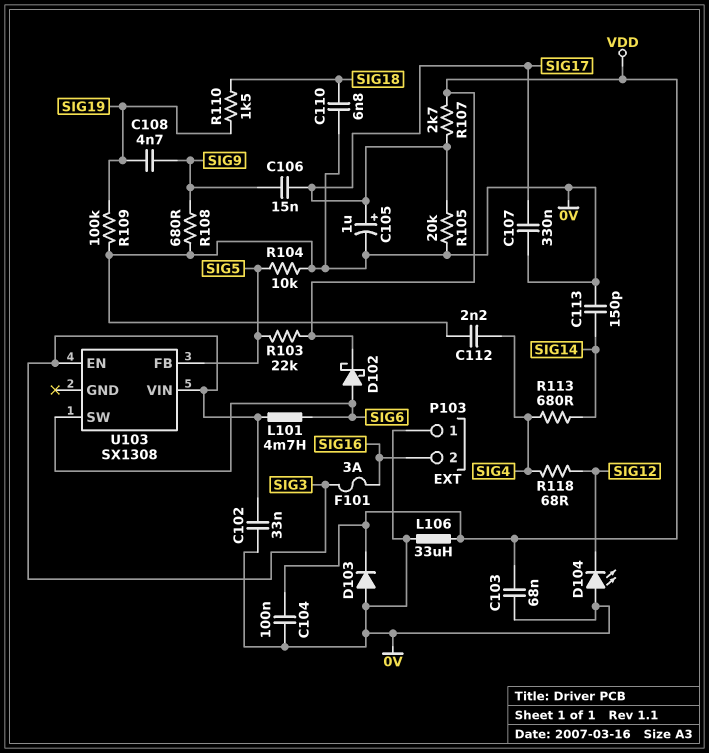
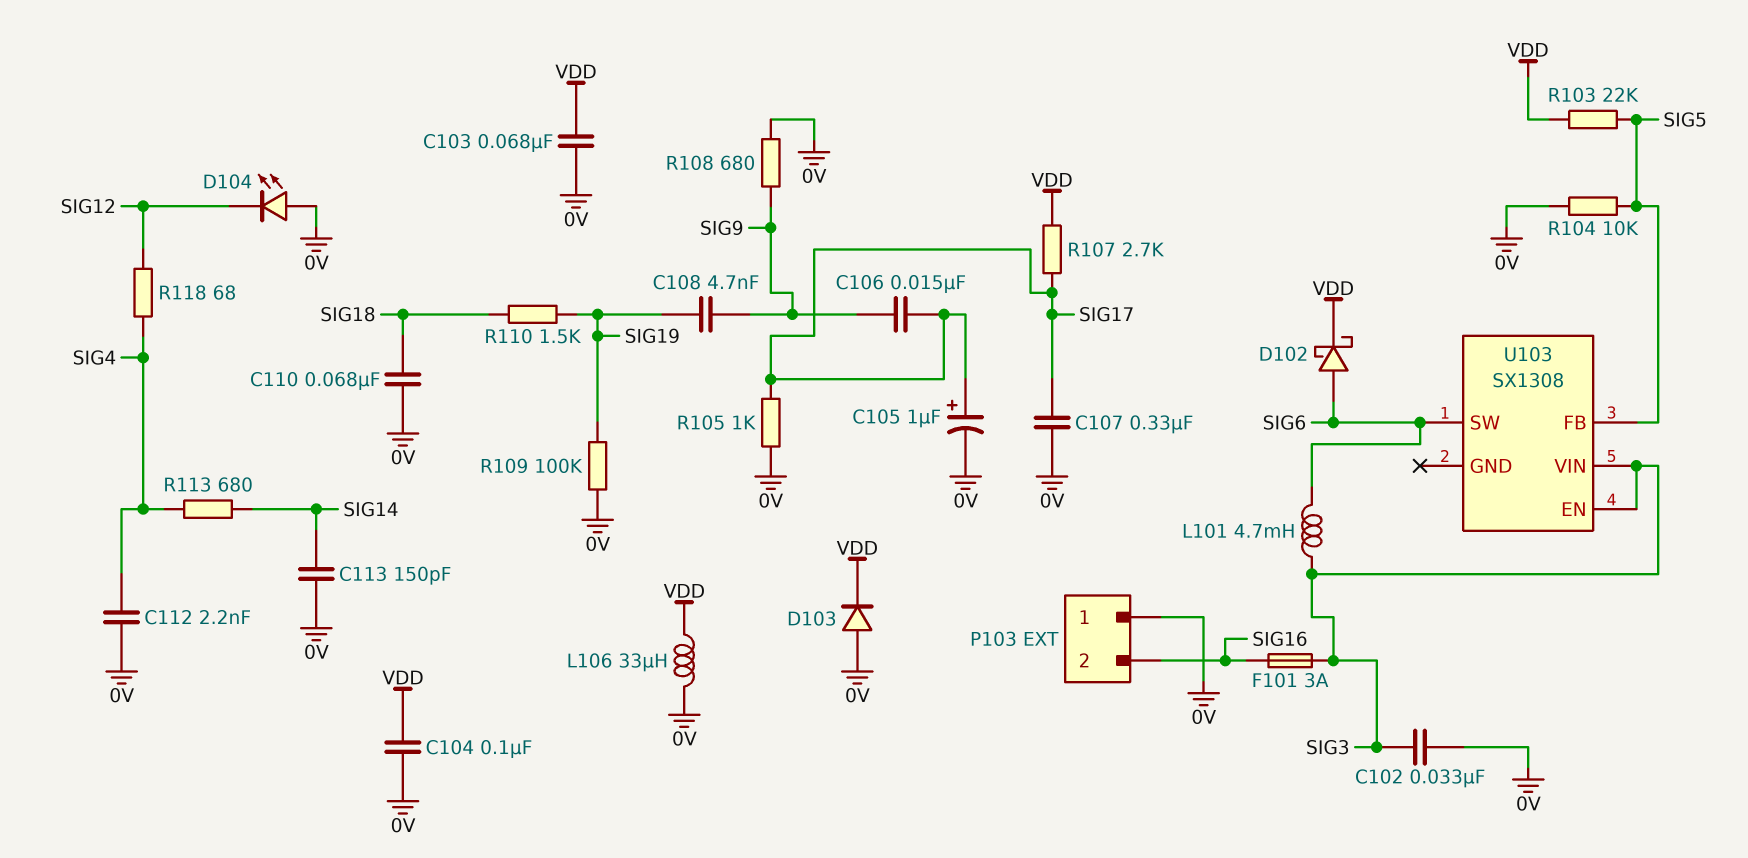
C110: 6.8nF (0V, SIG18) -> 68nF (0V, SIG18)
R105: 20k (0V, SIG17) -> 1k (0V, SIG17)

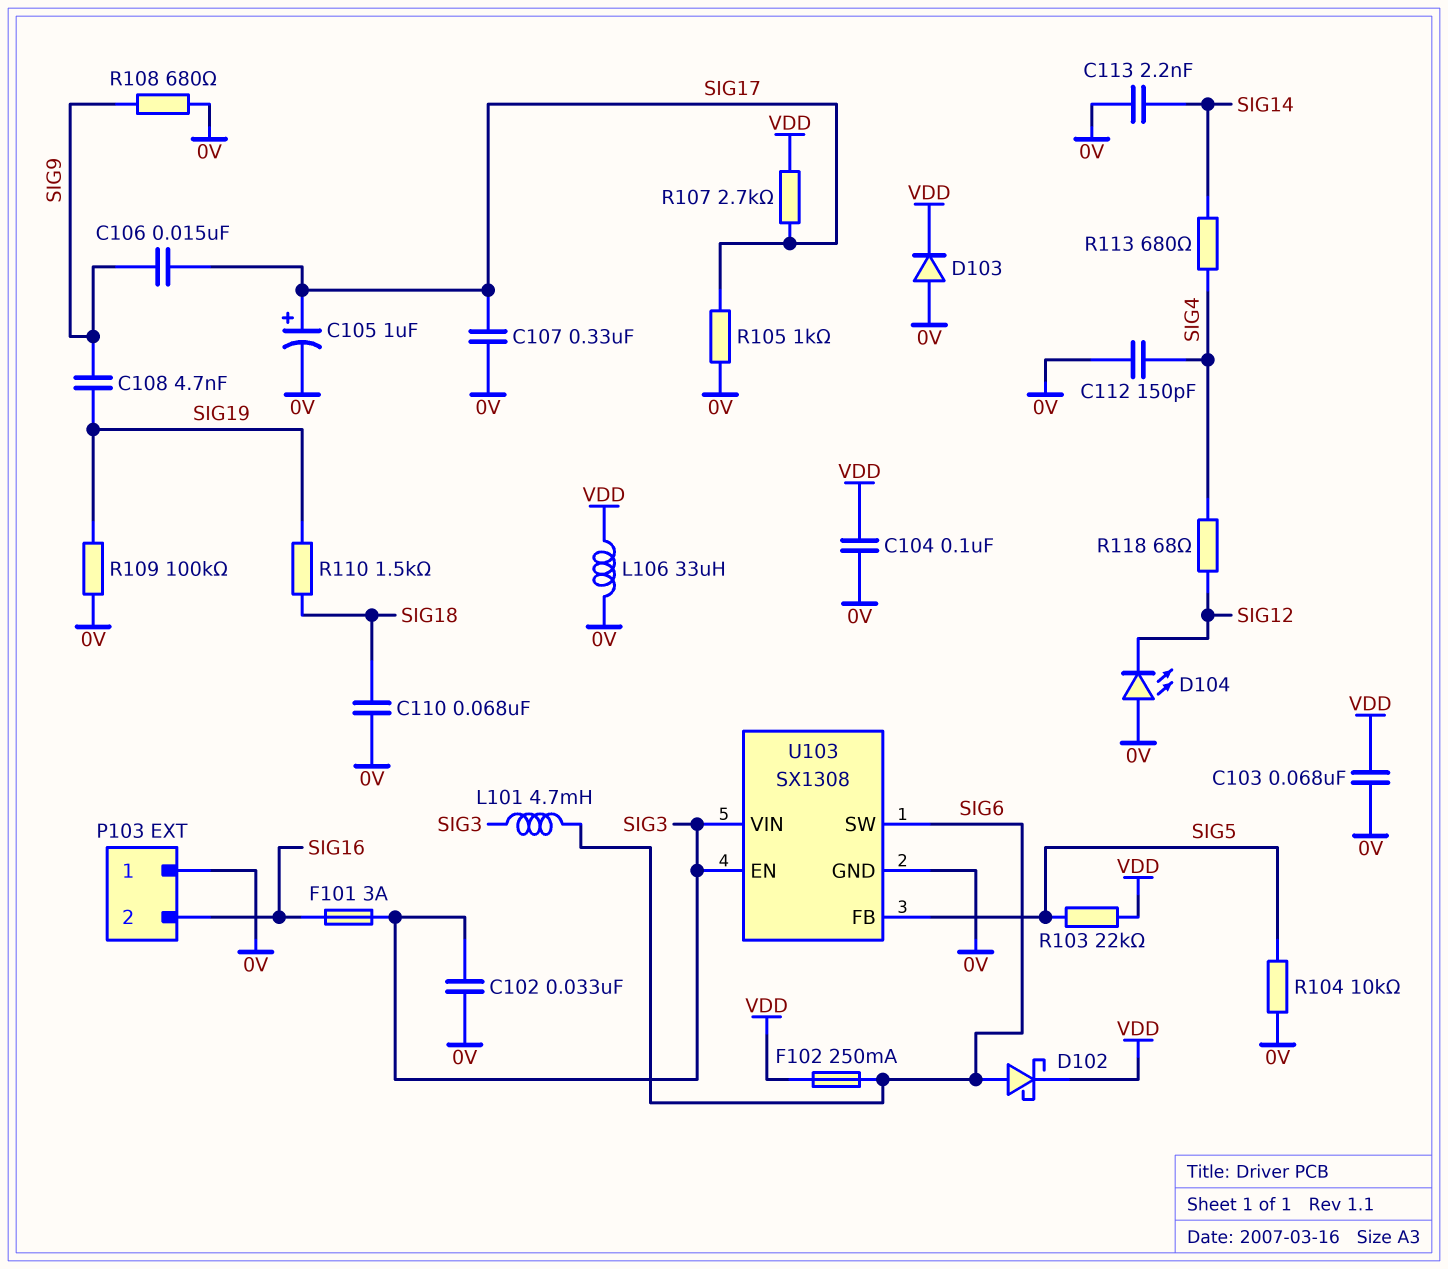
C112: 2.2nF (0V, SIG4) -> 150pF (0V, SIG4)
C113: 150pF (0V, SIG14) -> 2.2nF (0V, SIG14)
F102: none -> 250mA (SIG6, VDD)
U103 pin GND: none -> 0V

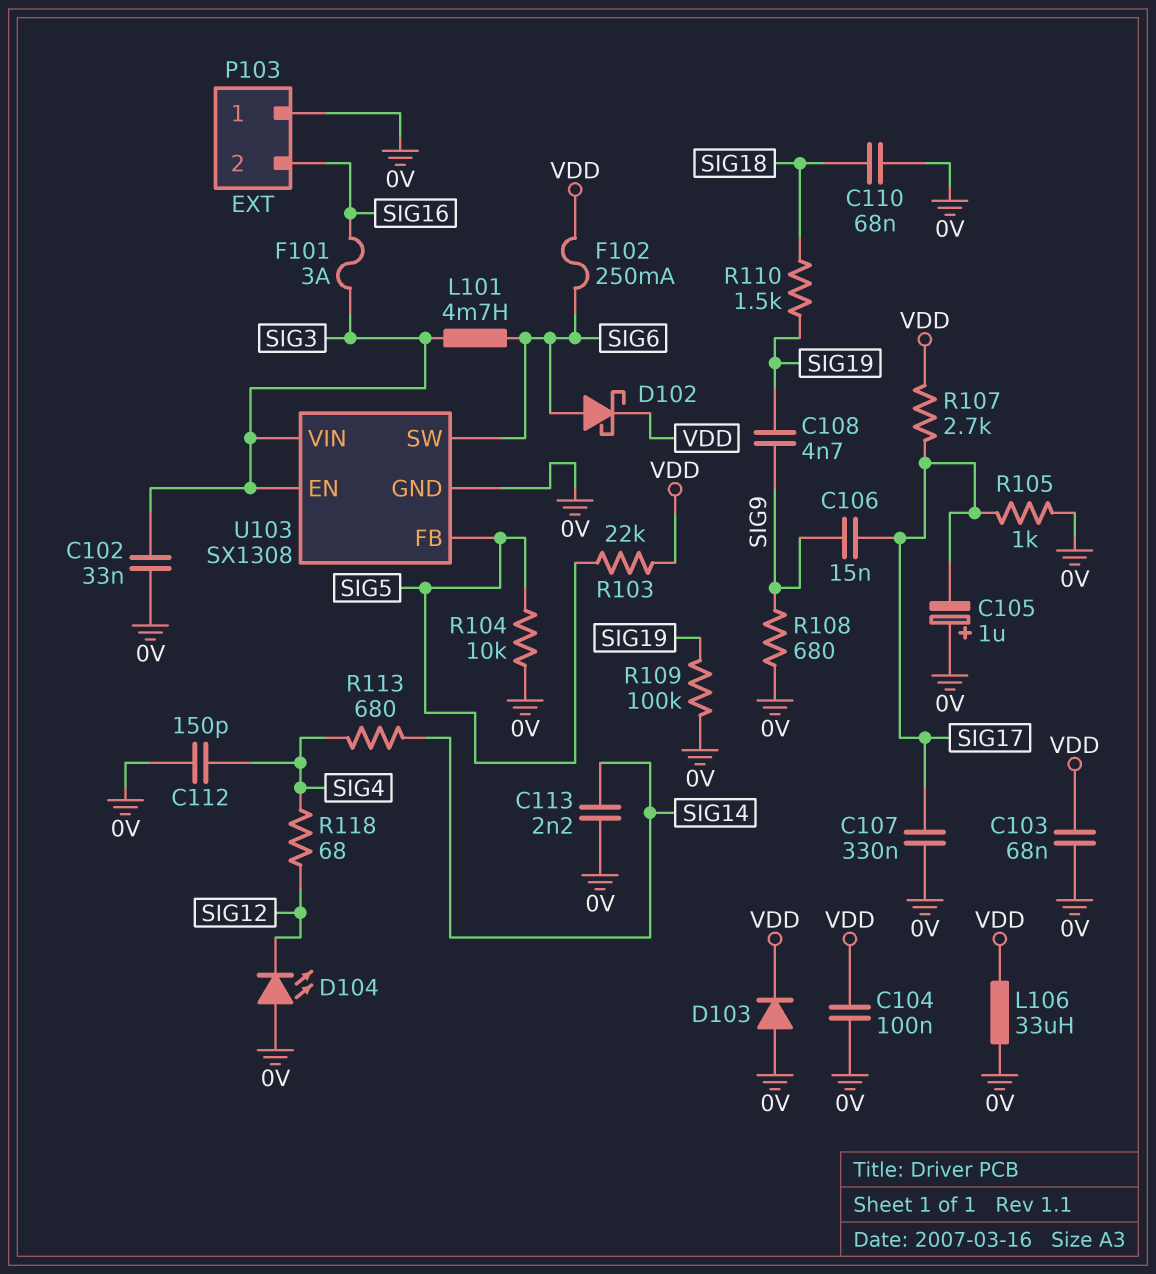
C105: 1uF (plus SIG17, minus 0V) -> 1uF (plus 0V, minus SIG17)

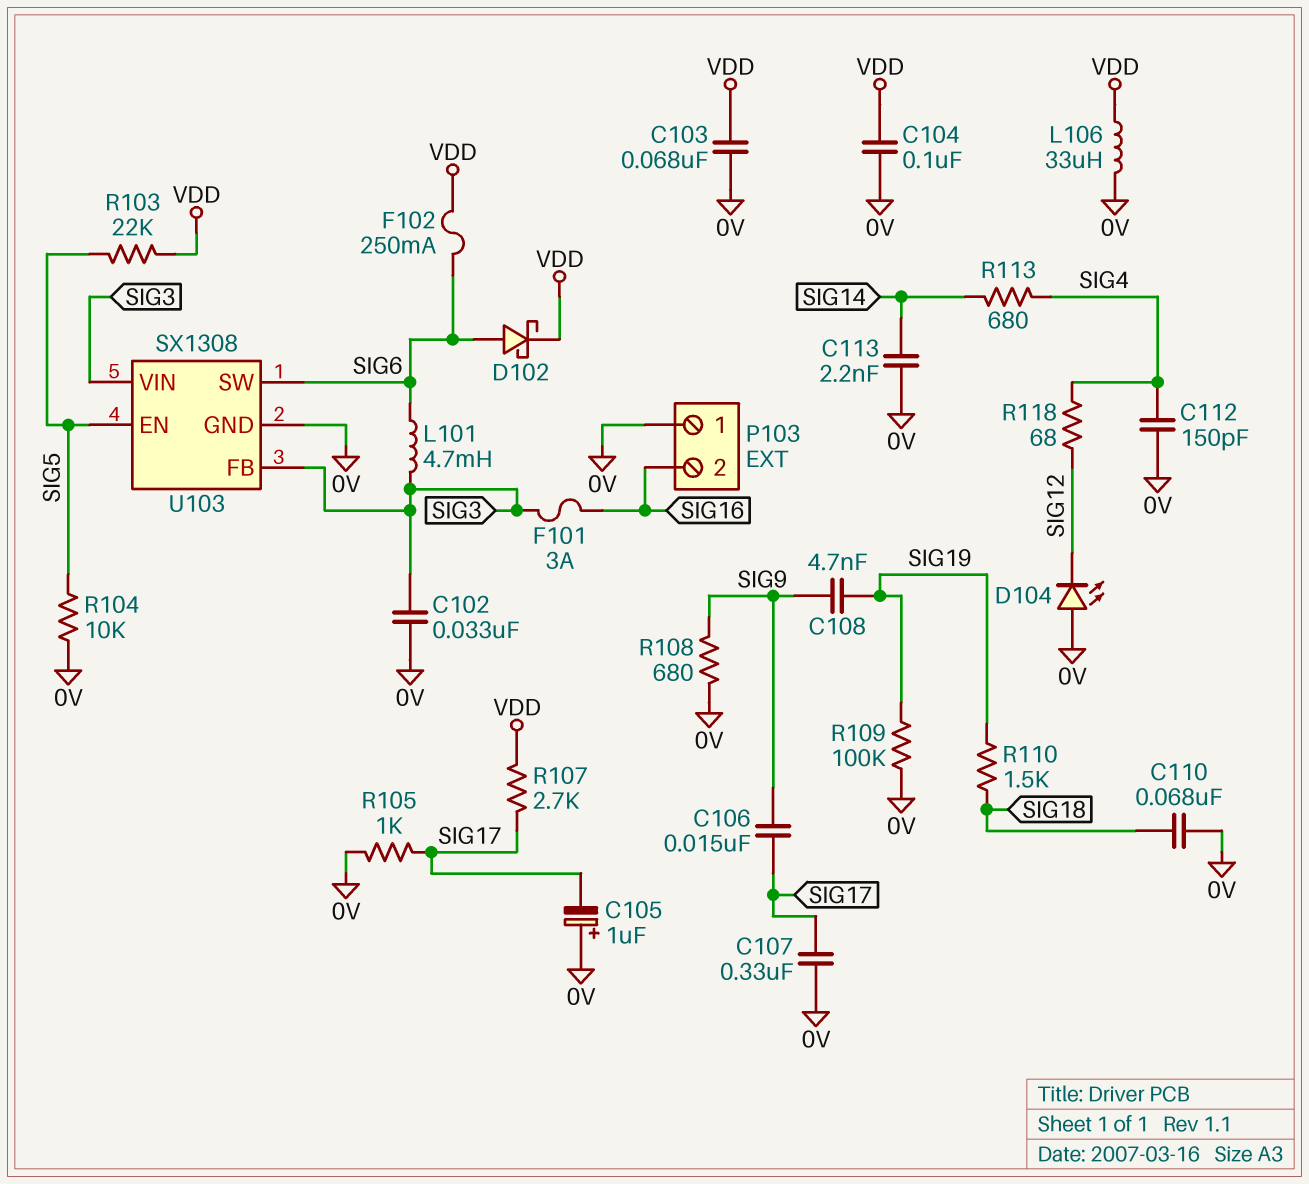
D103: diode (A 0V, K VDD) -> none
U103 pin EN: SIG3 -> SIG5
U103 pin FB: SIG5 -> SIG3

